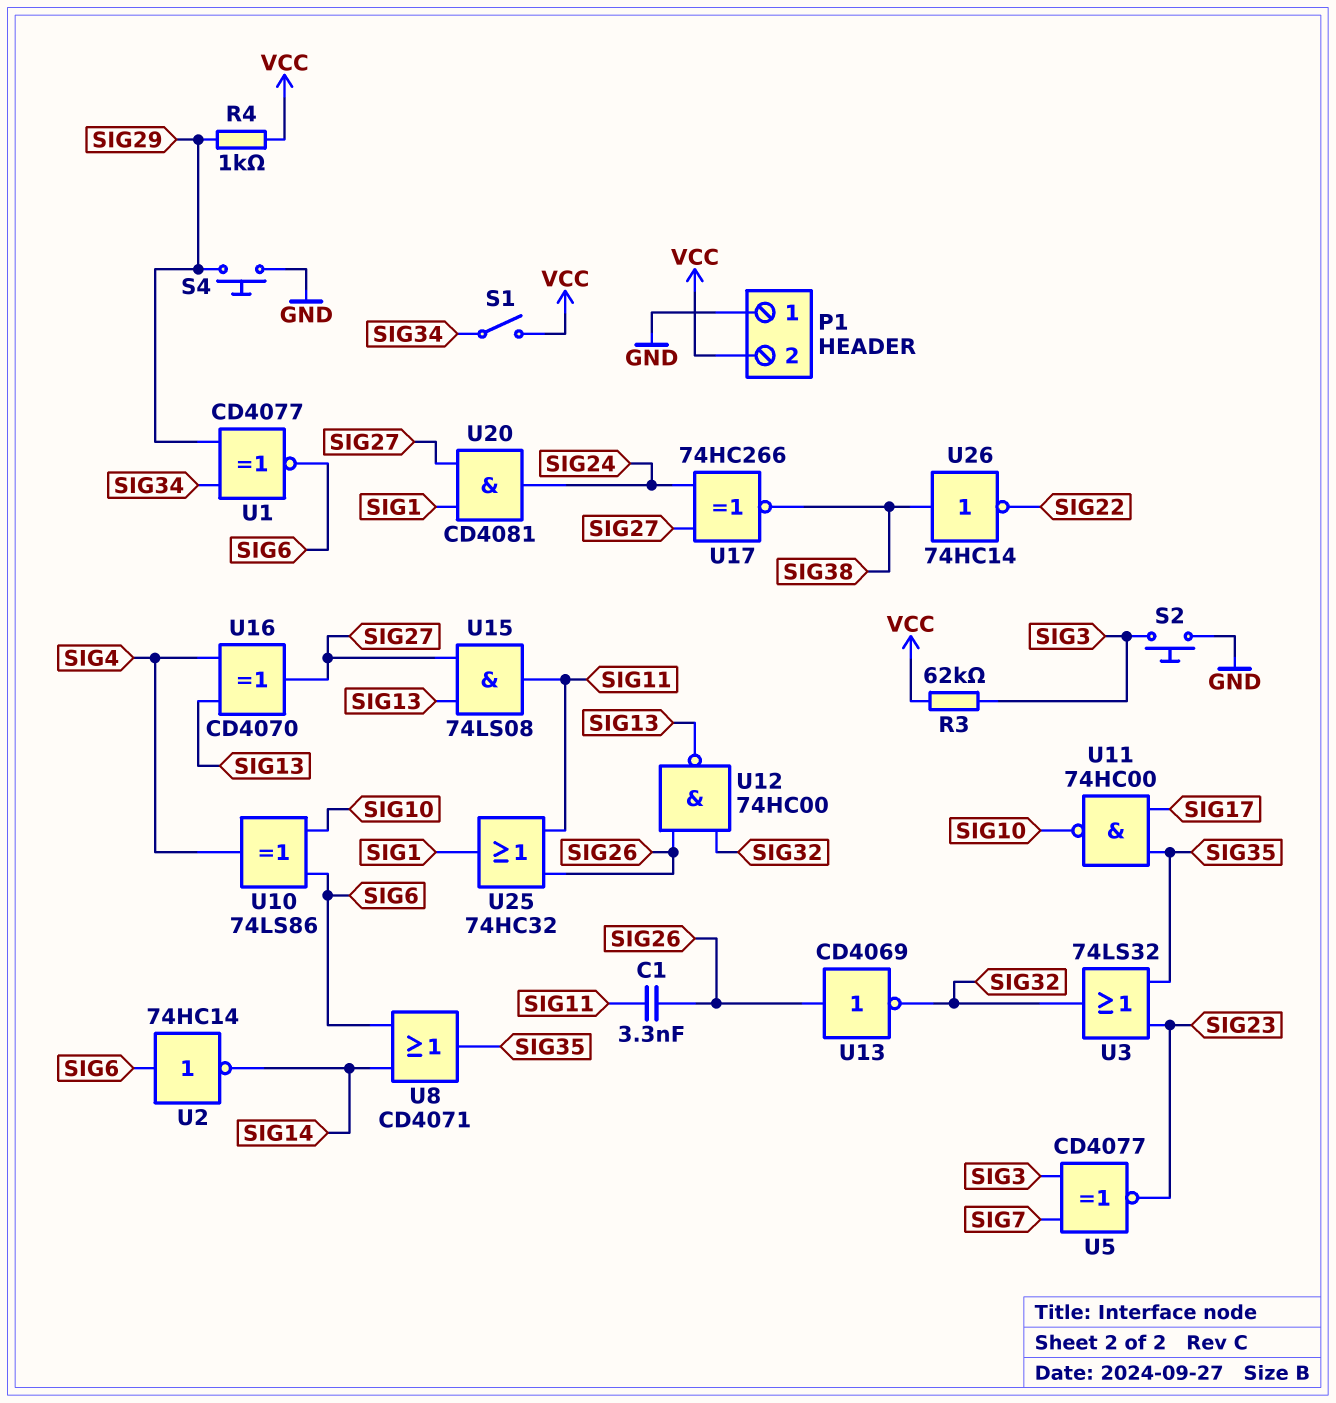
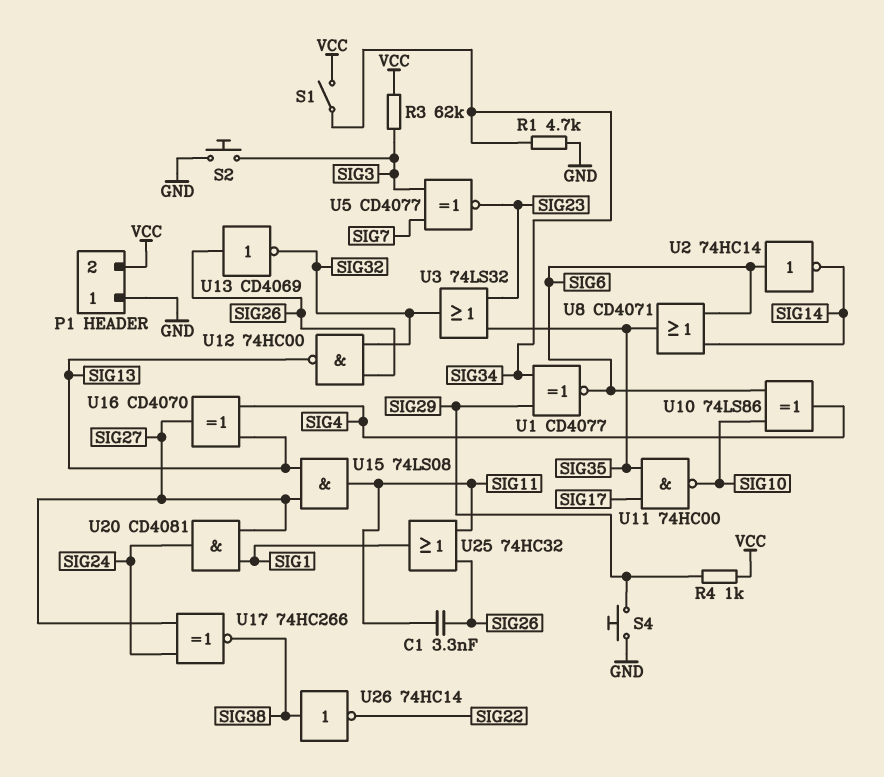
R1: none -> 4.7k (GND, SIG34)

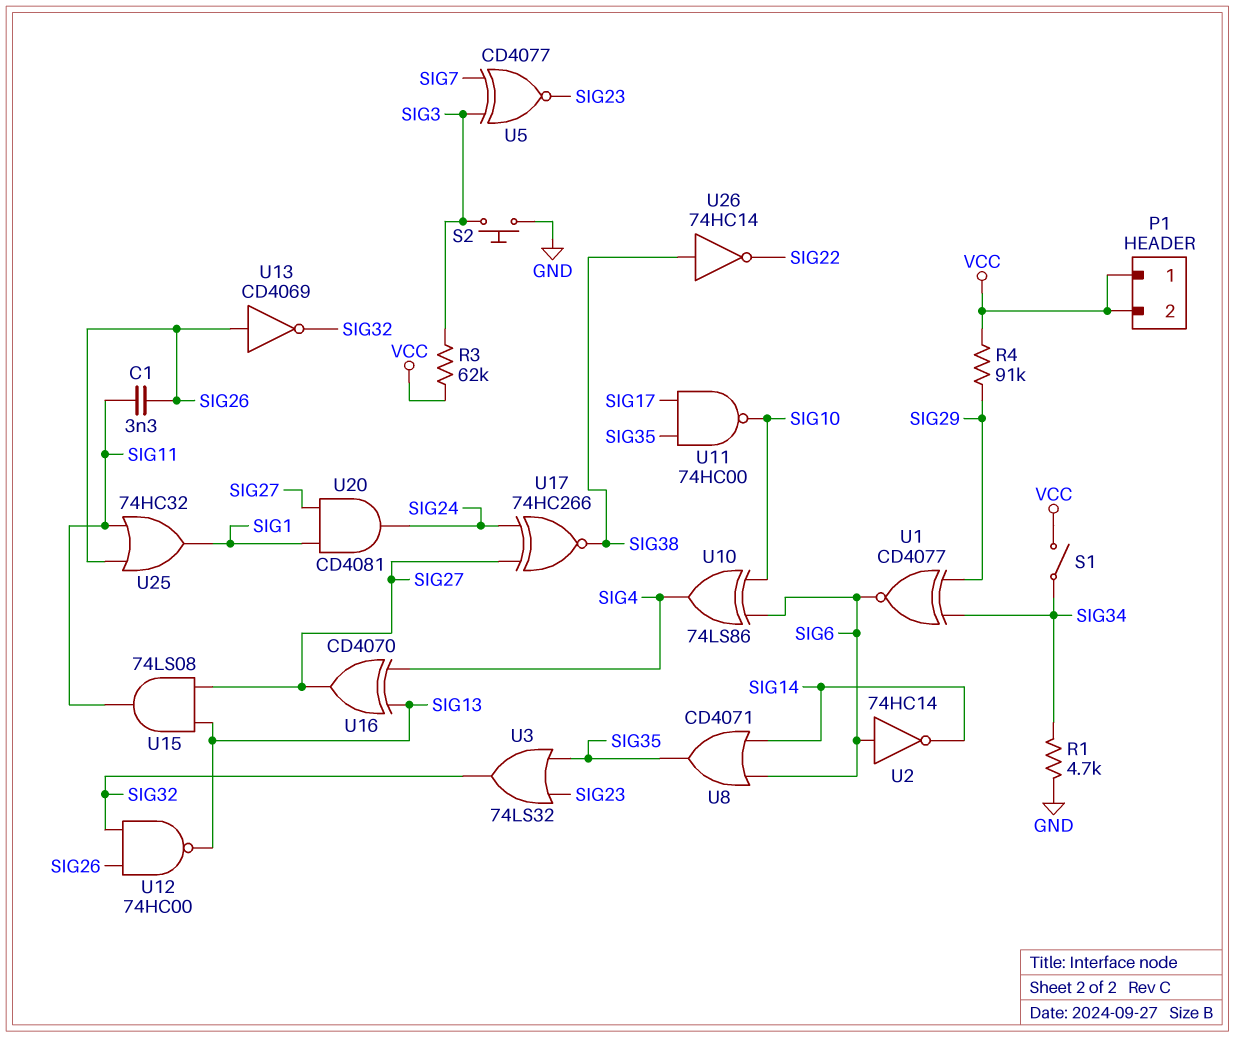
P1 pin 1: GND -> VCC
R4: 1k (SIG29, VCC) -> 91k (SIG29, VCC)
S4: button (GND, SIG29) -> none

